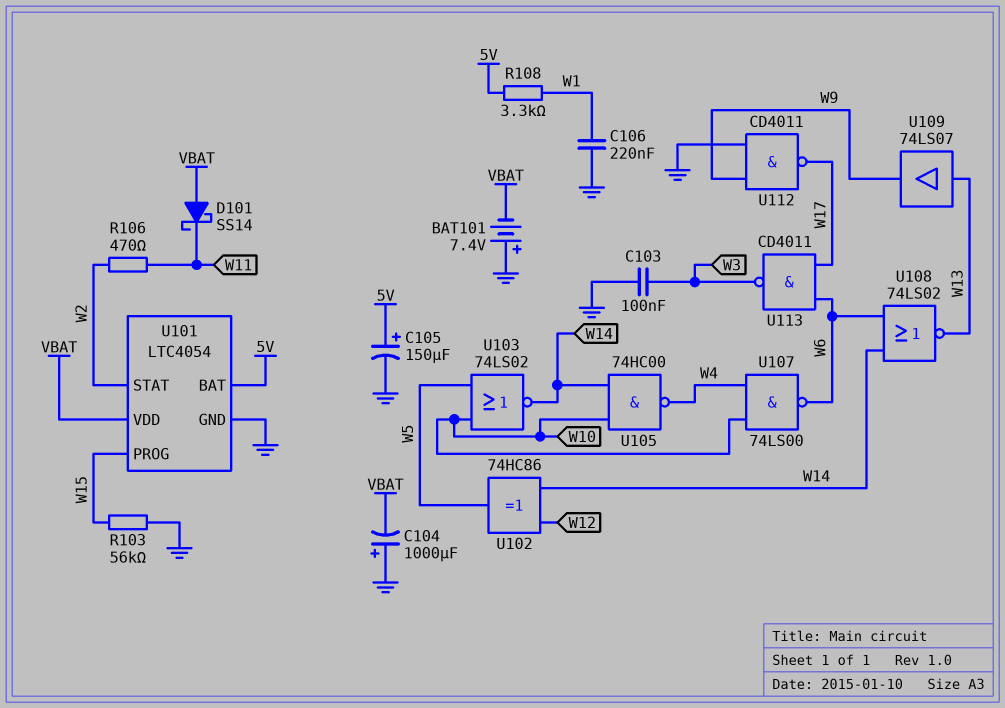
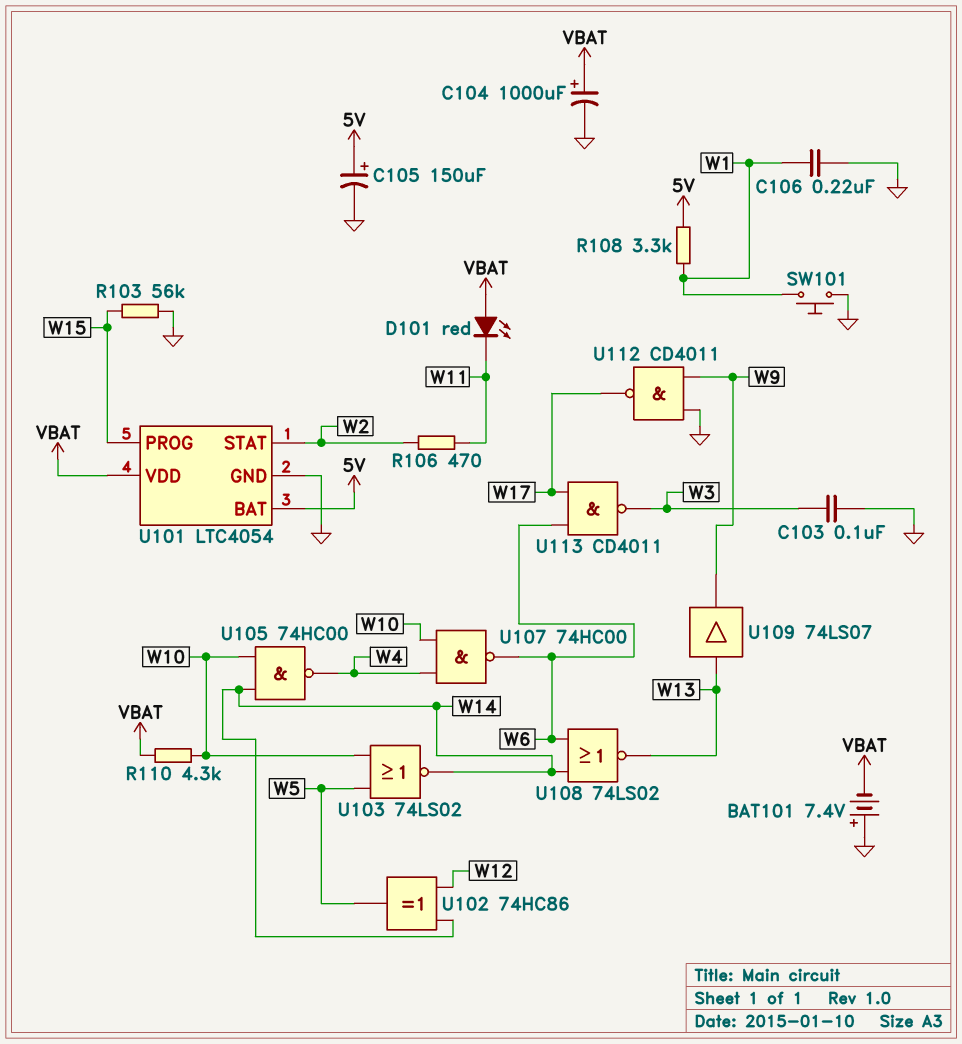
C104: 1000uF (plus GND, minus VBAT) -> 1000uF (plus VBAT, minus GND)
D101: schottky SS14 (A VBAT, K W11) -> LED red (A VBAT, K W11)
R110: none -> 4.3k (VBAT, W10)
SW101: none -> button (GND, W1)
U107: NAND 74LS00 (in W4, in W10, out W6) -> NAND 74HC00 (in W4, in W10, out W6)

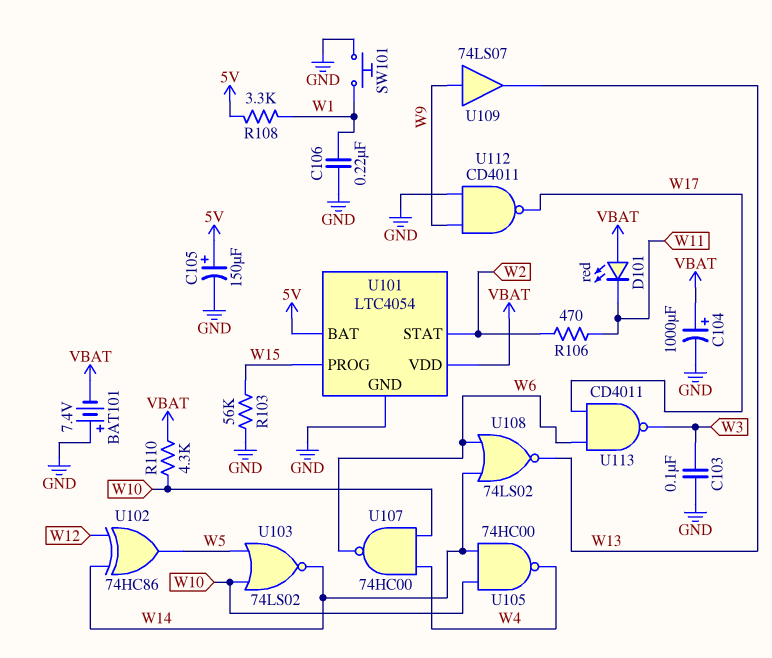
U109: buffer 74LS07 (in W13, out W9) -> buffer 74LS07 (in W9, out W13)

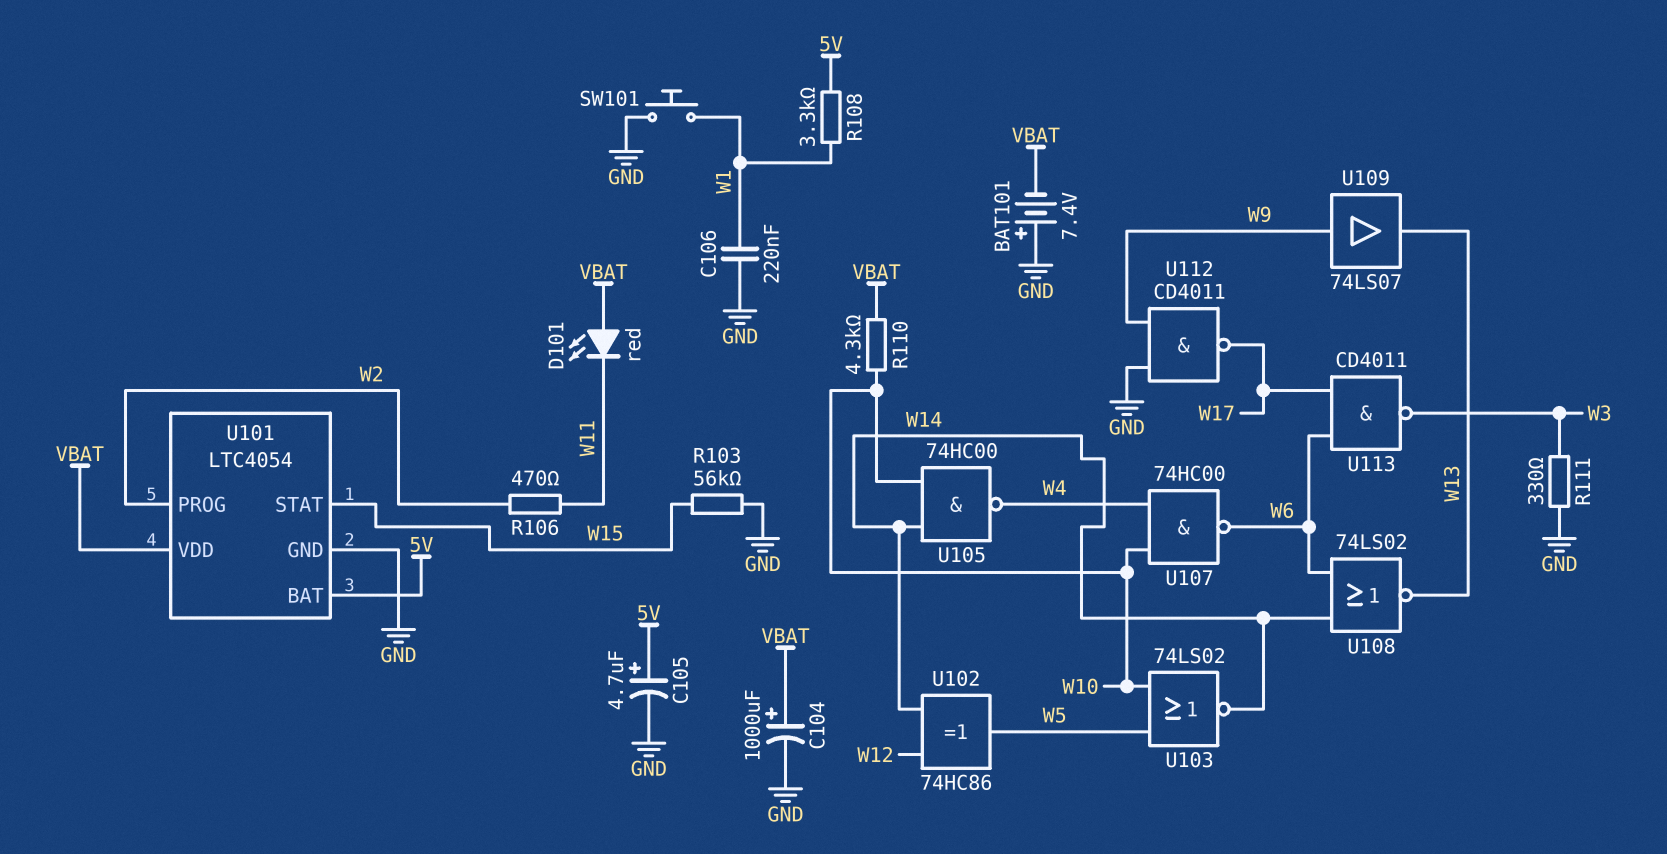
C103: 100nF (GND, W3) -> none
C105: 150uF (plus 5V, minus GND) -> 4.7uF (plus 5V, minus GND)
R111: none -> 330 (GND, W3)
U101 pin PROG: W15 -> W2
U101 pin STAT: W2 -> W15

